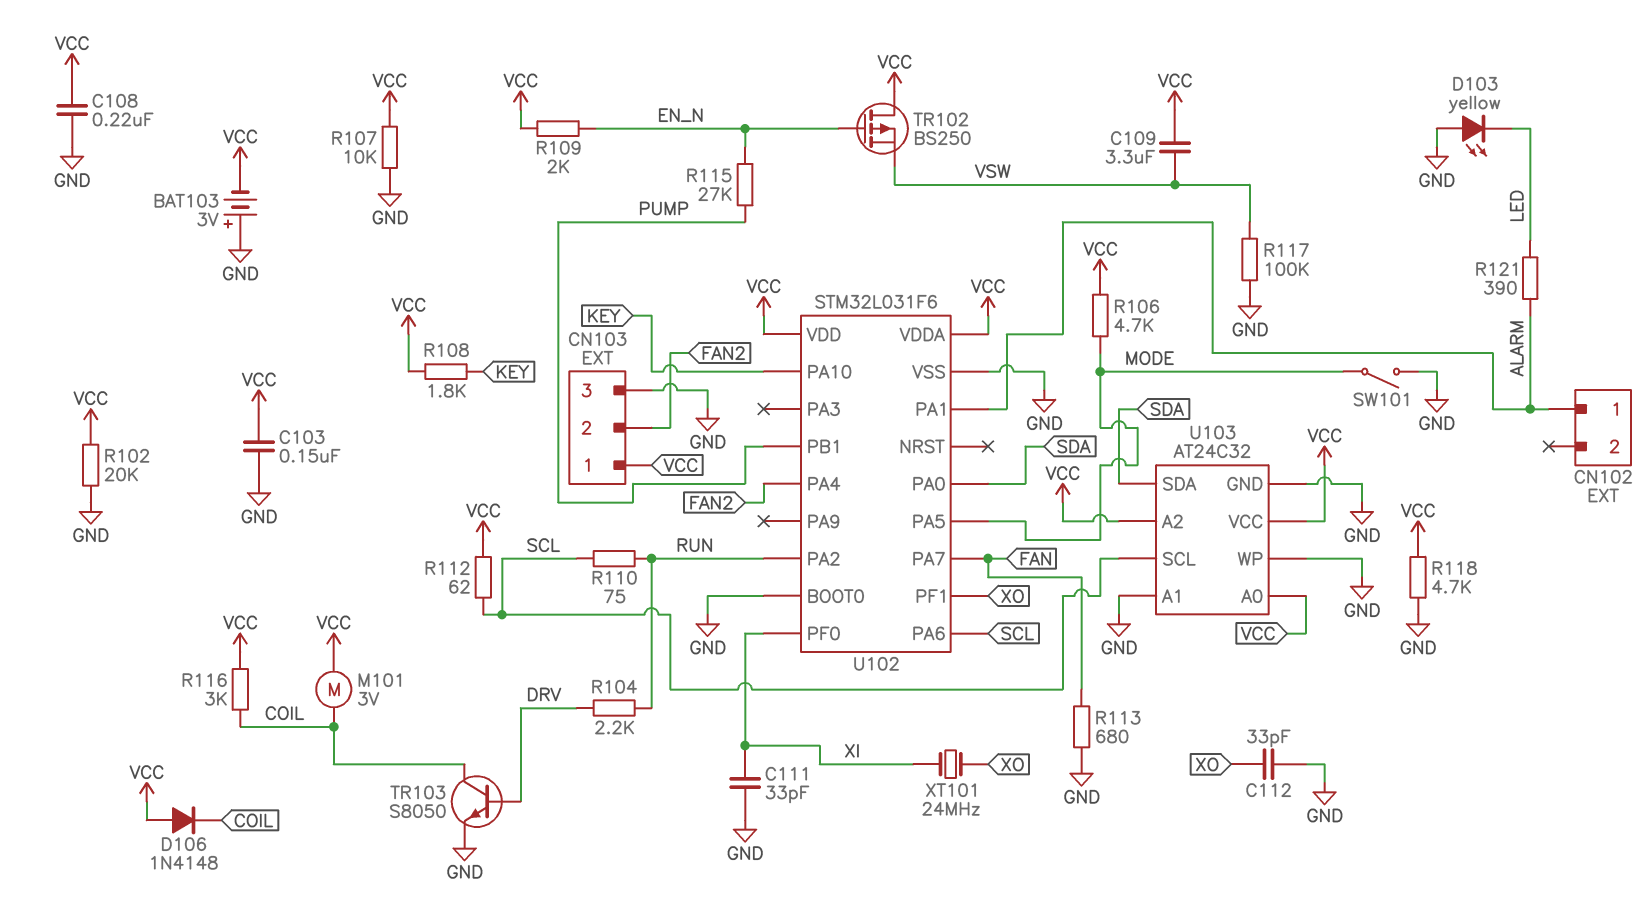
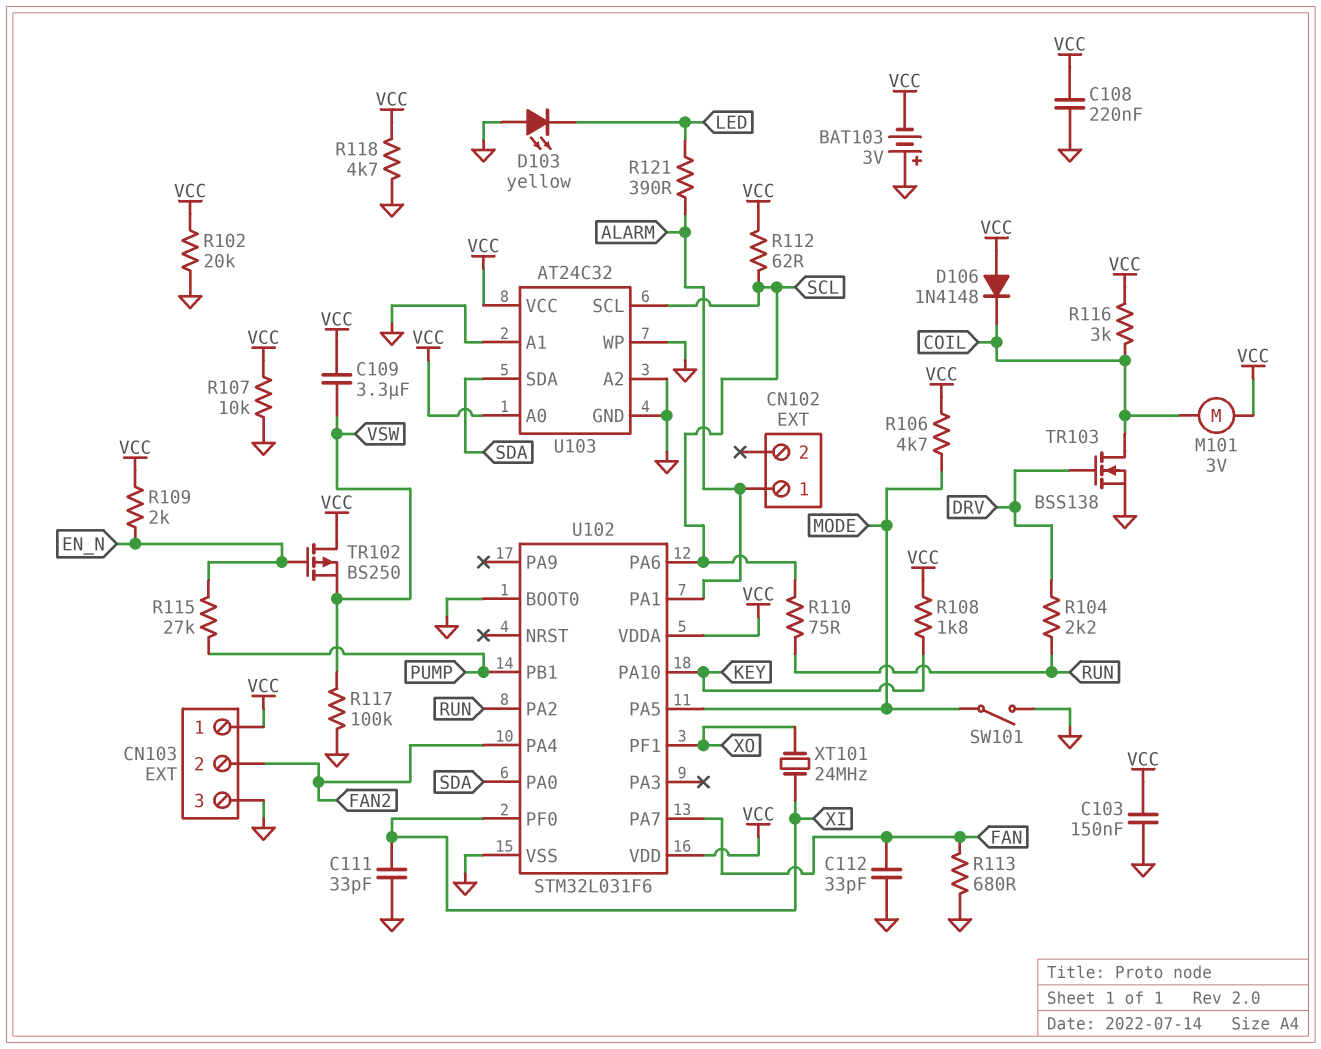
C112: 33pF (GND, XO) -> 33pF (FAN, GND)
TR103: NPN S8050 (B DRV, C COIL, E GND) -> NMOS BSS138 (G DRV, D COIL, S GND)
U103 pin A2: VCC -> GND

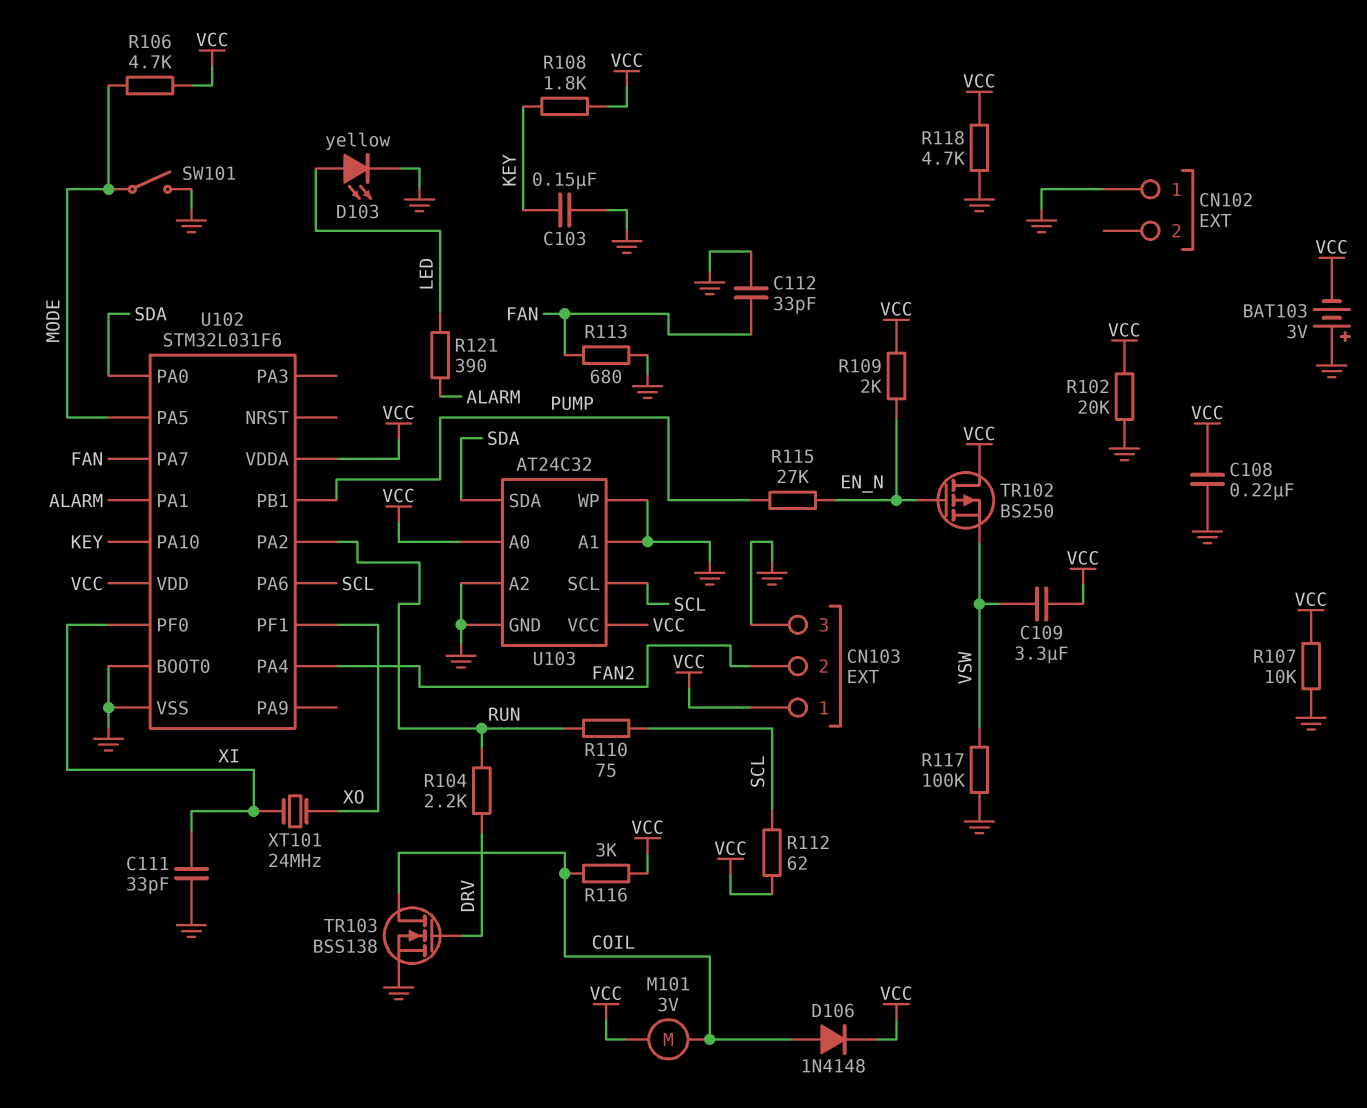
C103: 150nF (GND, VCC) -> 150nF (GND, KEY)
CN102 pin 1: ALARM -> GND
D103: LED yellow (A GND, K LED) -> LED yellow (A LED, K GND)
D106: diode 1N4148 (A VCC, K COIL) -> diode 1N4148 (A COIL, K VCC)

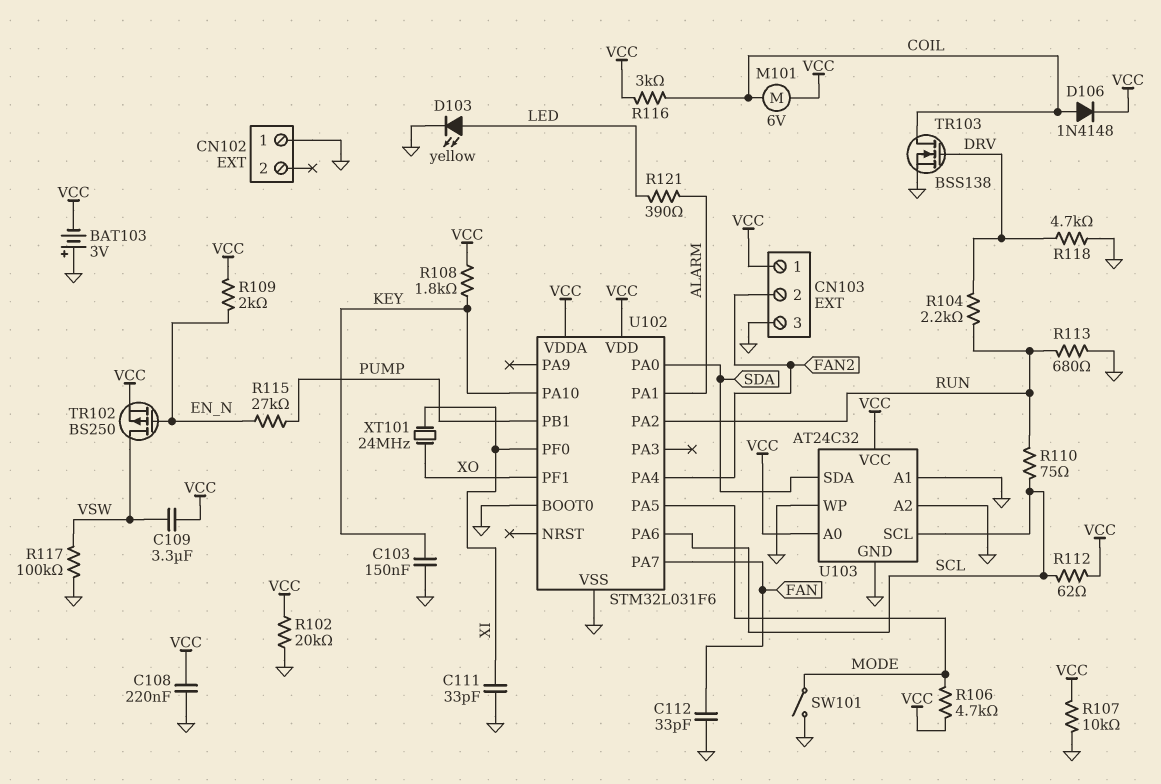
M101: motor 3V (COIL, VCC) -> motor 6V (COIL, VCC)
R113: 680 (FAN, GND) -> 680 (GND, RUN)
R118: 4.7k (GND, VCC) -> 4.7k (DRV, GND)
TR102: PMOS BS250 (G EN_N, D VCC, S VSW) -> PMOS BS250 (G EN_N, D VSW, S VCC)

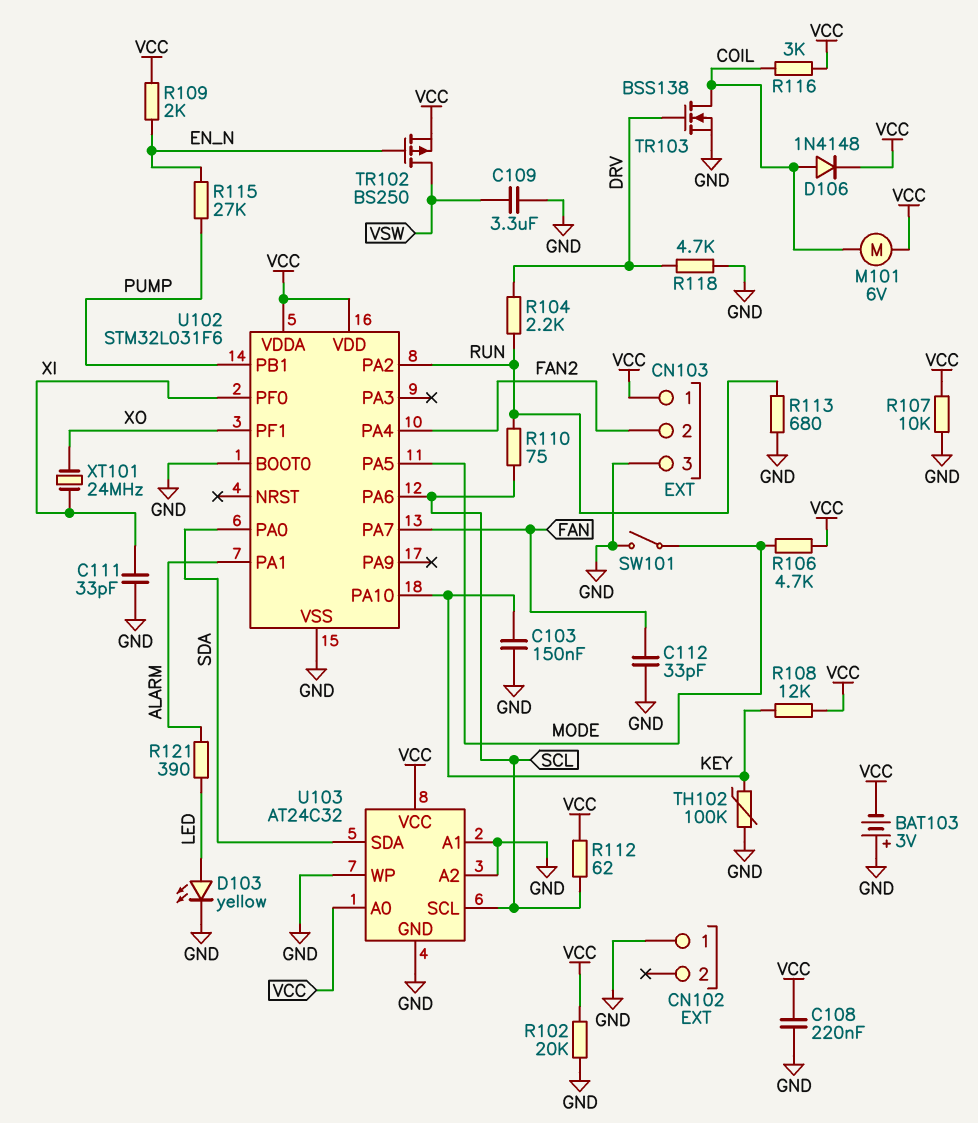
C109: 3.3uF (VCC, VSW) -> 3.3uF (GND, VSW)
R108: 1.8k (KEY, VCC) -> 12k (KEY, VCC)
R117: 100k (GND, VSW) -> none
TH102: none -> 100k (GND, KEY)

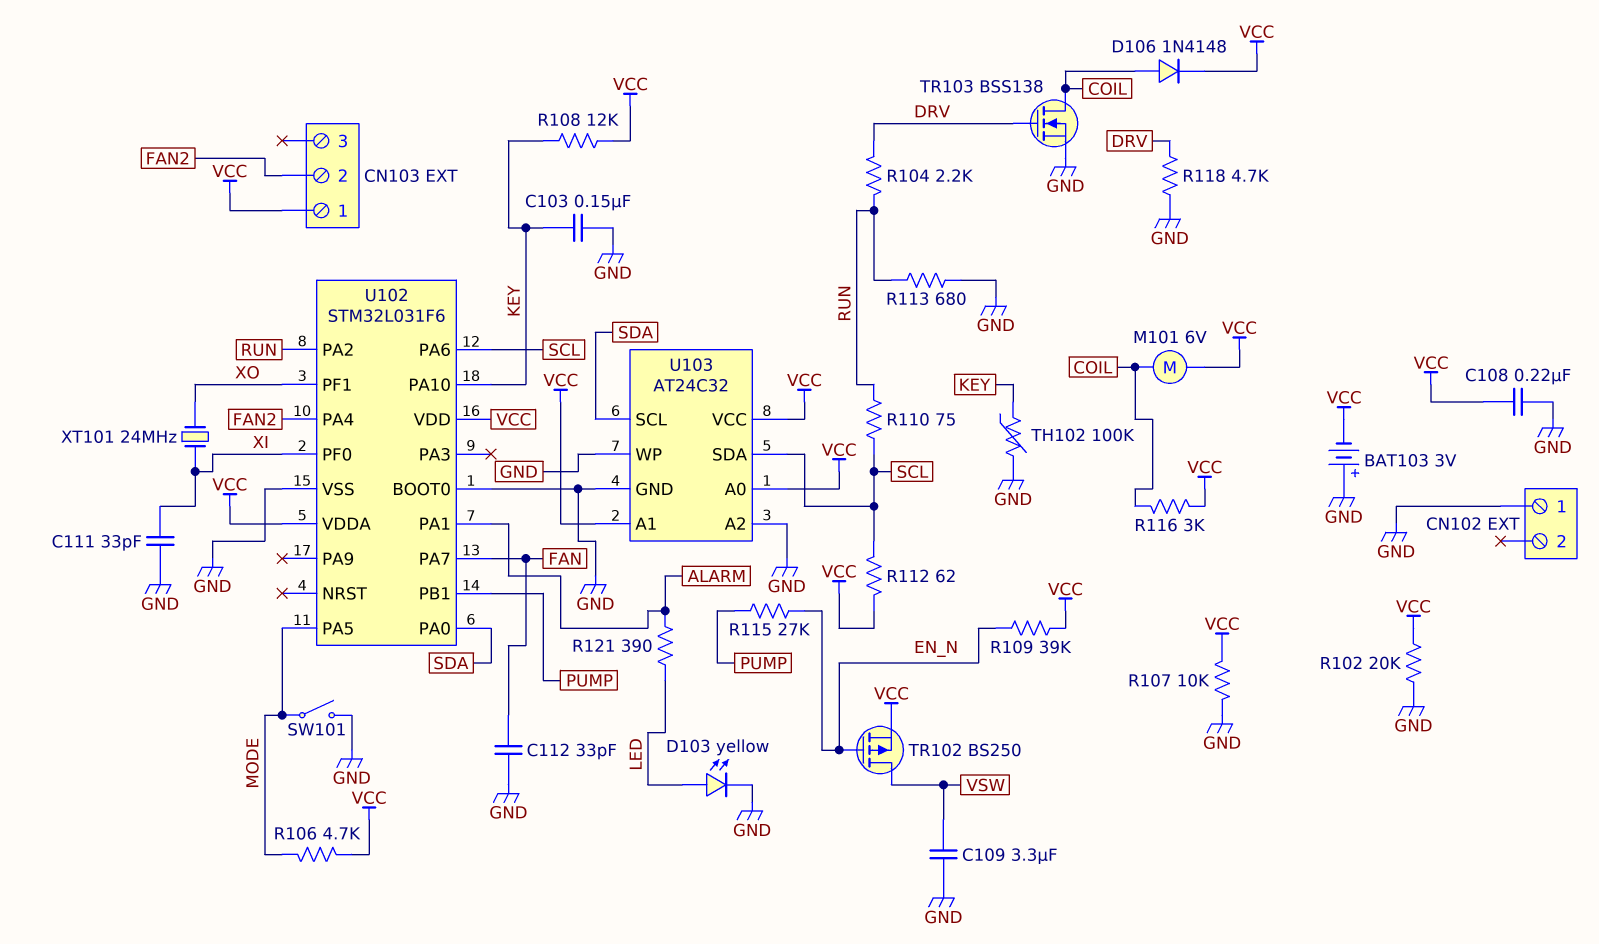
CN103 pin 3: GND -> none
R109: 2k (EN_N, VCC) -> 39k (EN_N, VCC)
U103 pin A1: GND -> VCC
U103 pin SCL: SCL -> SDA
U103 pin SDA: SDA -> SCL

